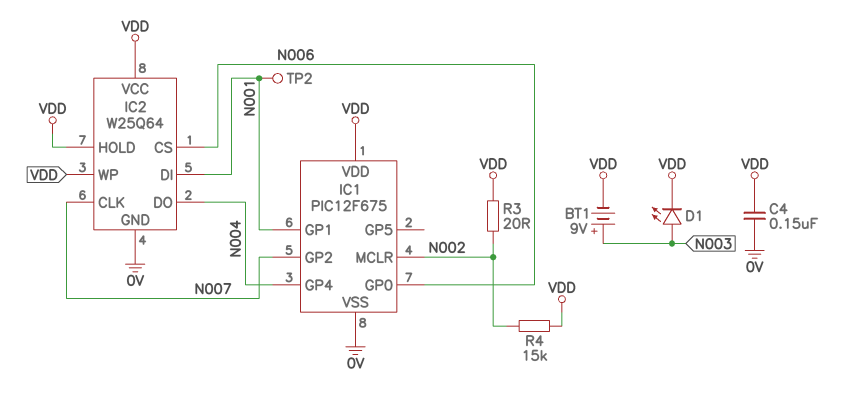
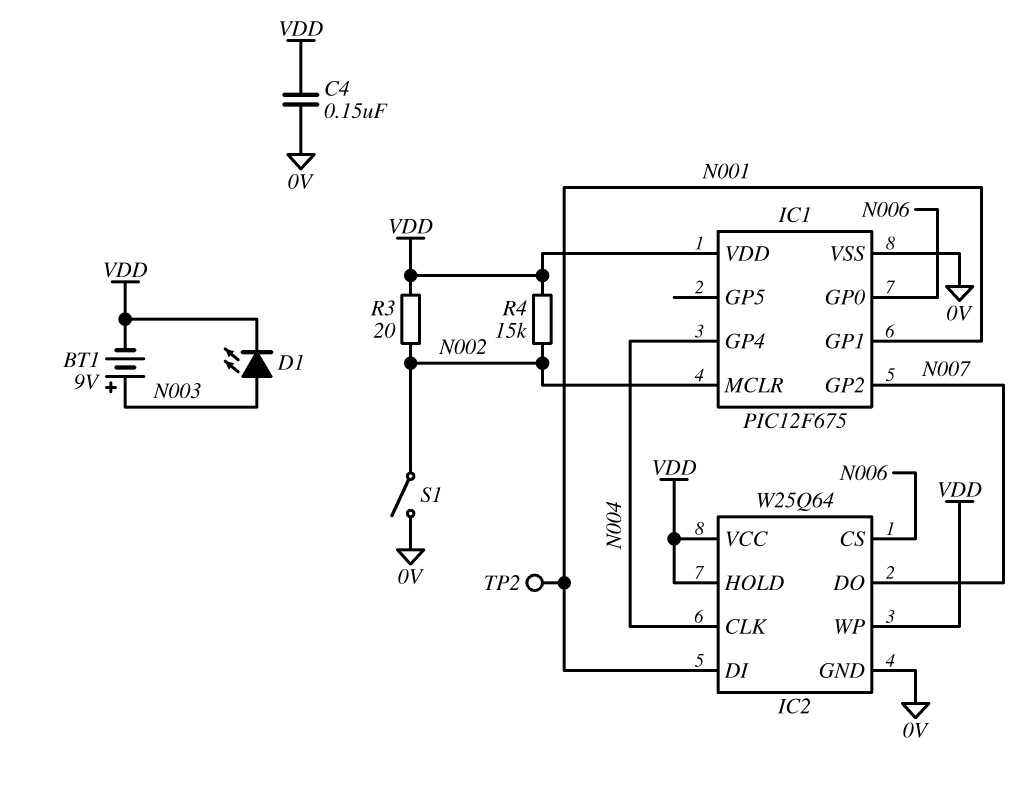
IC2 pin CLK: N007 -> N004
IC2 pin DO: N004 -> N007
S1: none -> switch (0V, N002)

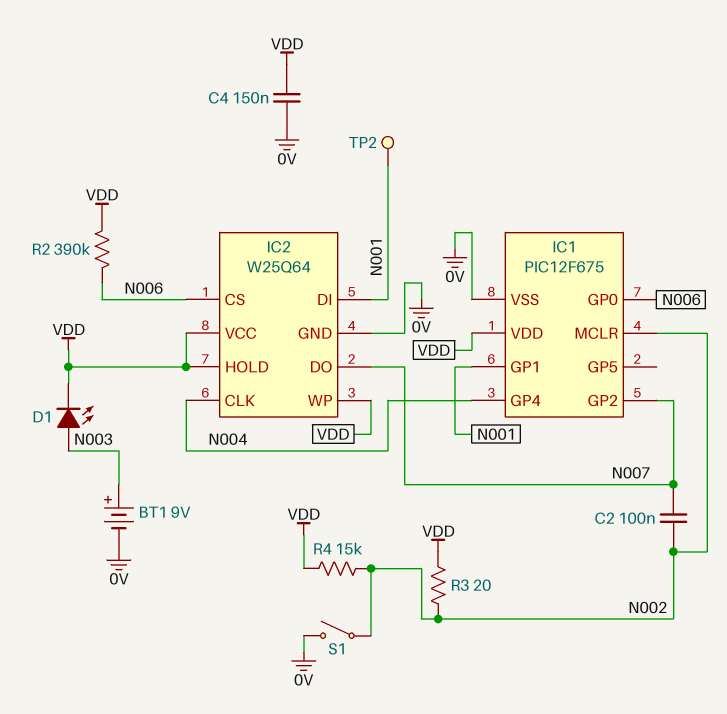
BT1: 9V (plus N003, minus VDD) -> 9V (plus N003, minus 0V)
C2: none -> 100nF (N002, N007)
R2: none -> 390k (N006, VDD)

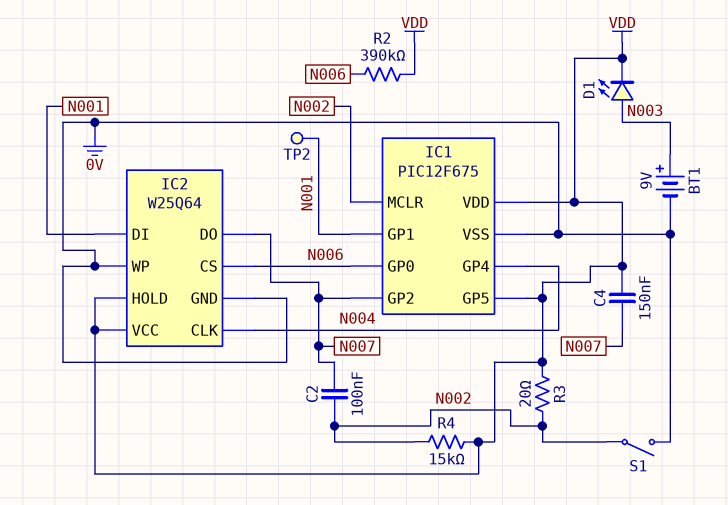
C4: 150nF (0V, VDD) -> 150nF (N007, VDD)
IC1 pin GP5: none -> VDD
IC2 pin WP: VDD -> 0V

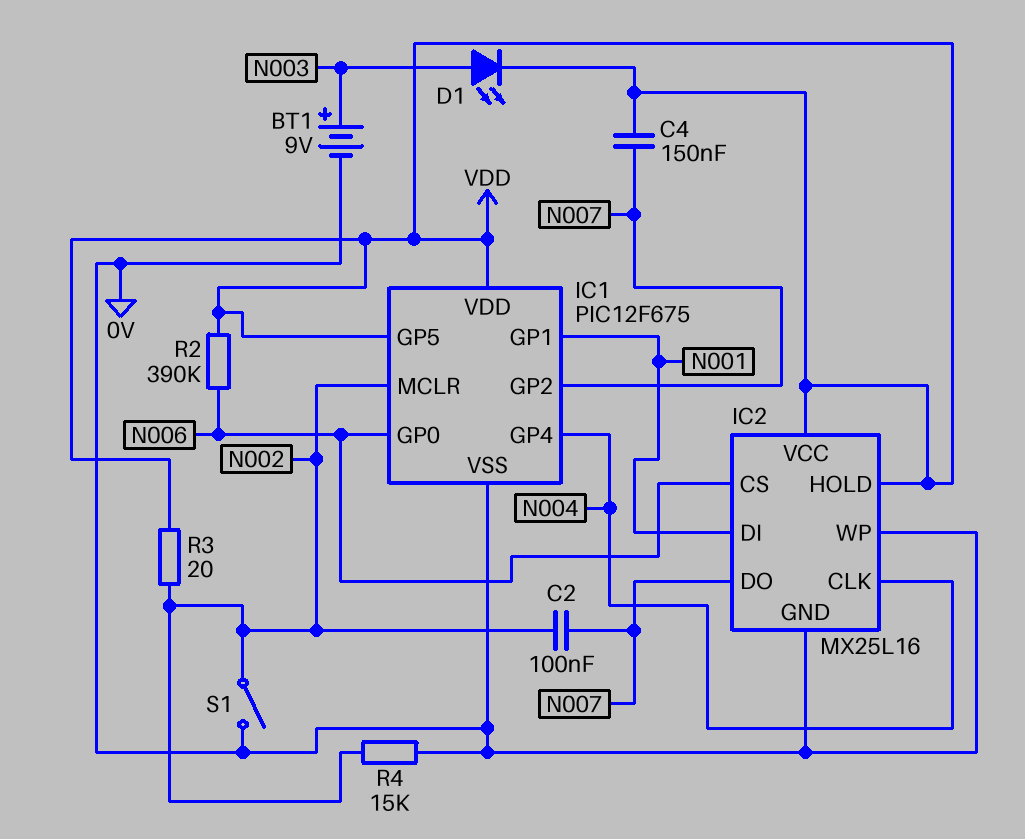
IC2: W25Q64 -> MX25L16
R4: 15k (N002, VDD) -> 15k (0V, N002)
TP2: test point (N001) -> none

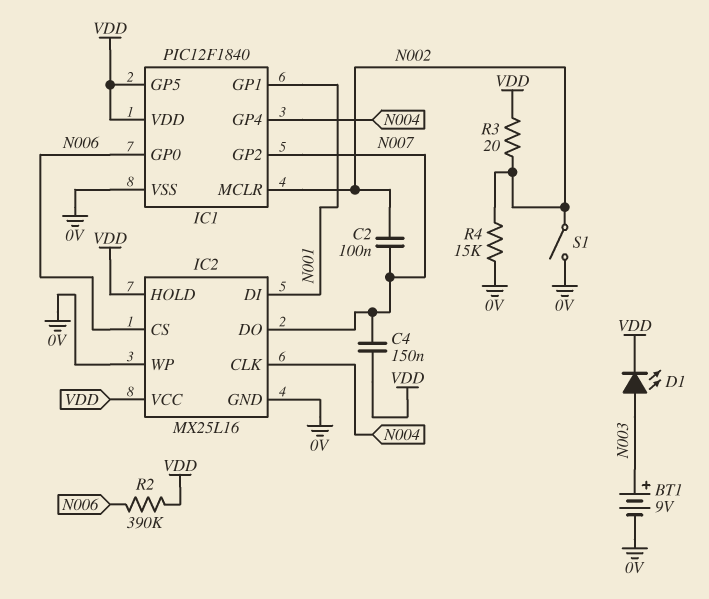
IC1: PIC12F675 -> PIC12F1840

